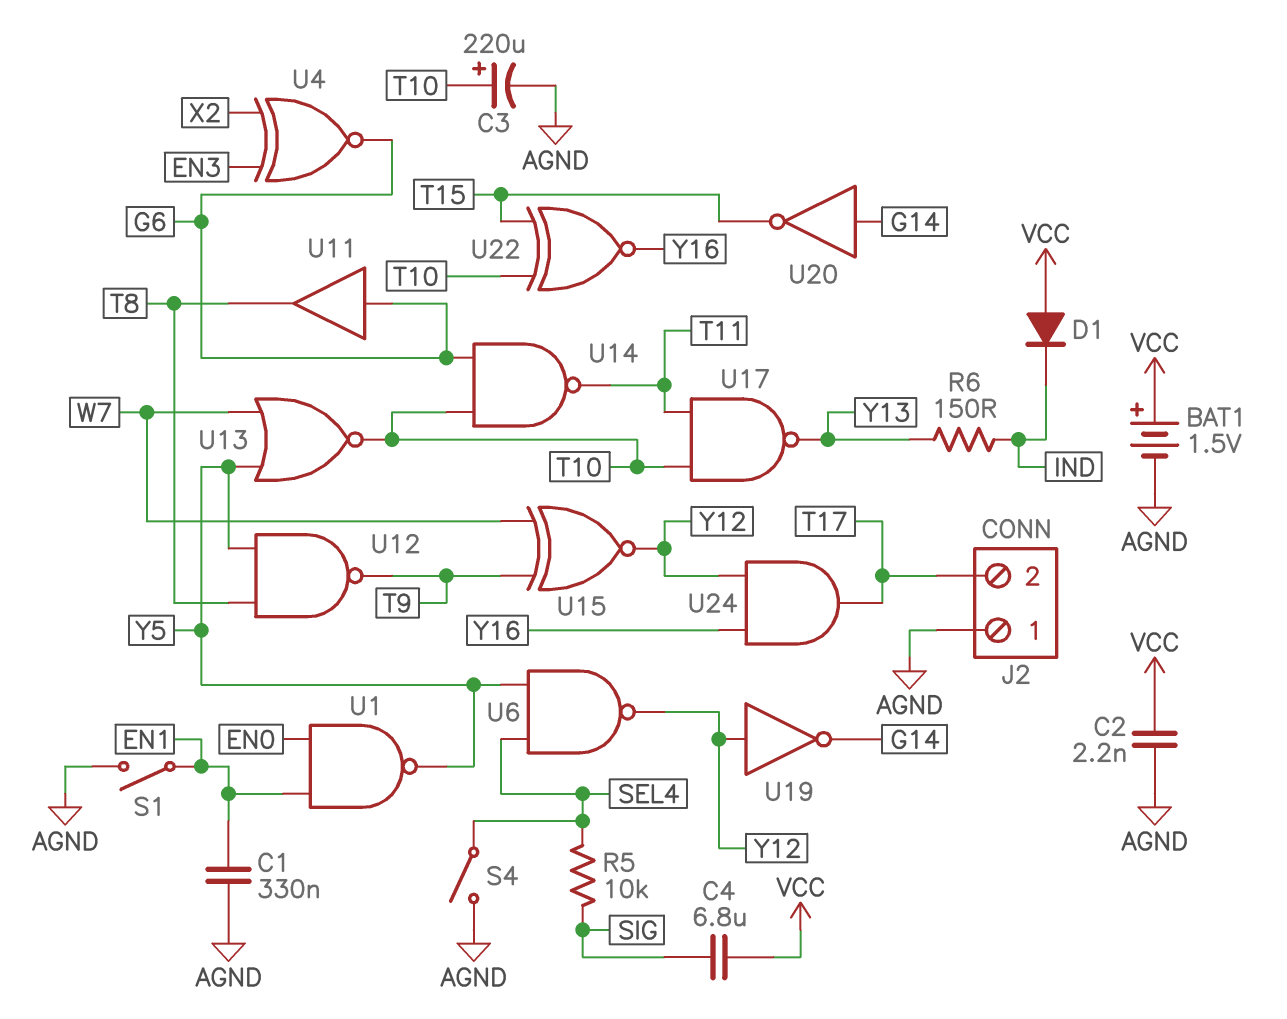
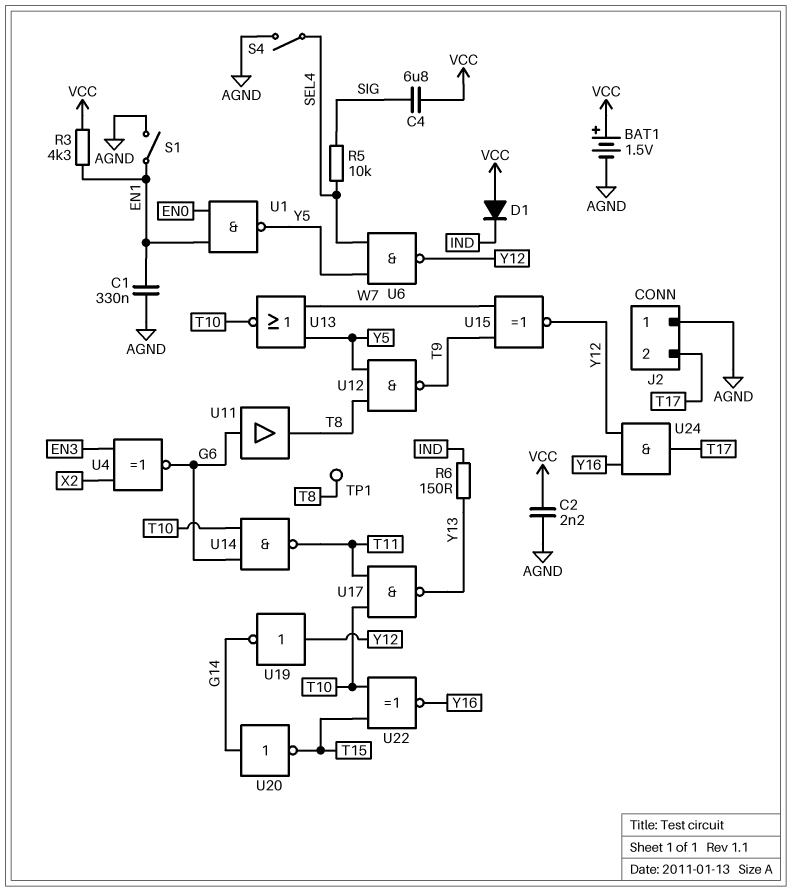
C3: 220uF (plus T10, minus AGND) -> none
R3: none -> 4.3k (EN1, VCC)
TP1: none -> test point (T8)

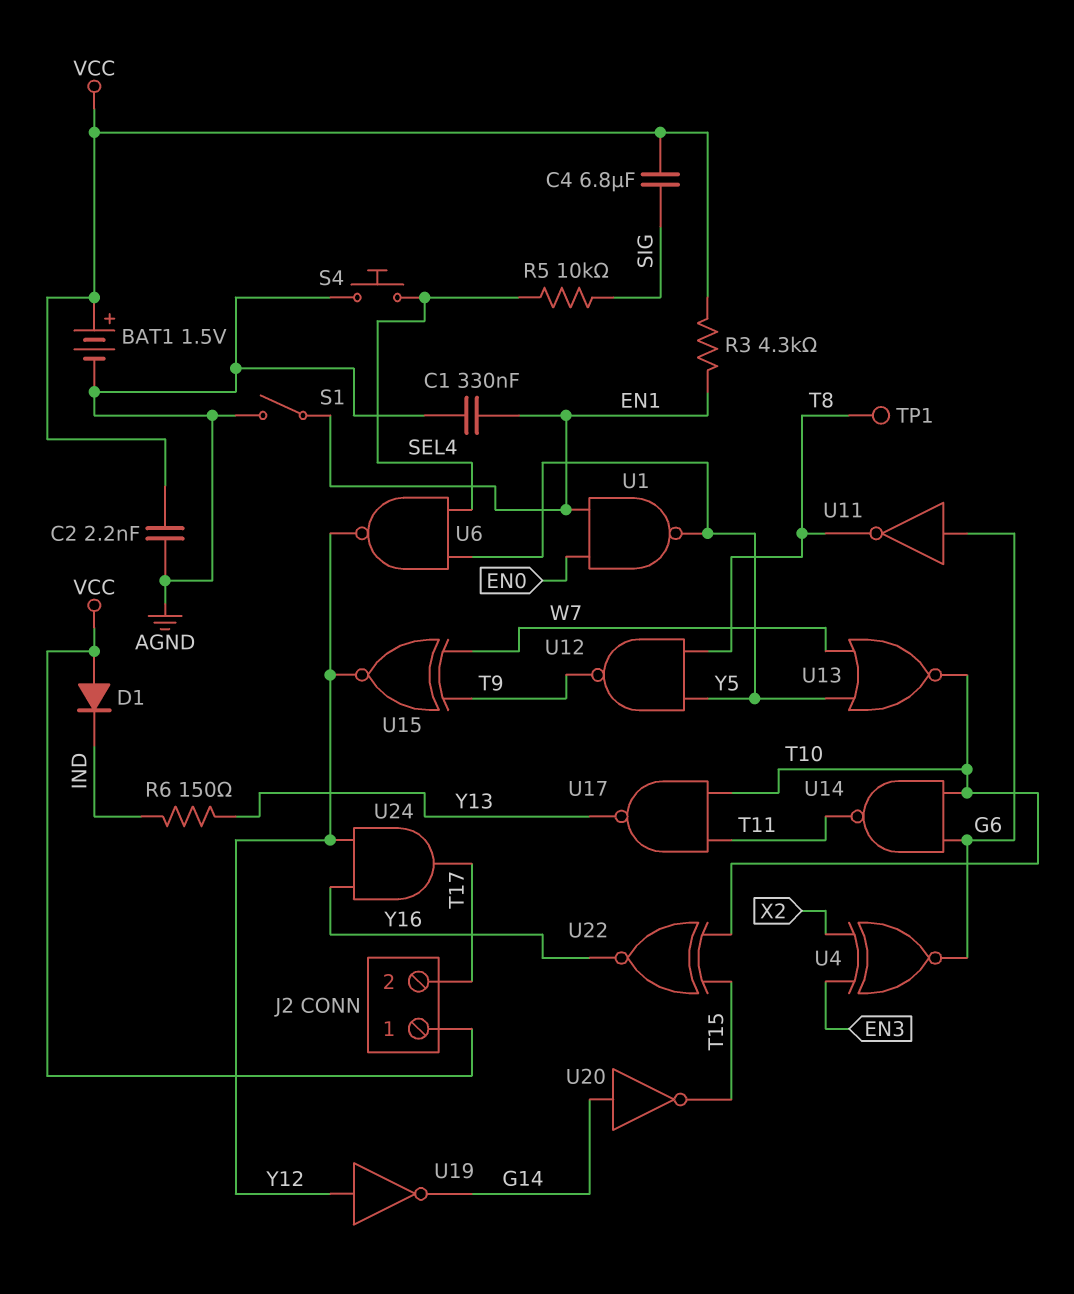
J2 pin 1: AGND -> VCC
S4: switch (AGND, SEL4) -> button (AGND, SEL4)
U11: buffer (in G6, out T8) -> NOT (in G6, out T8)

